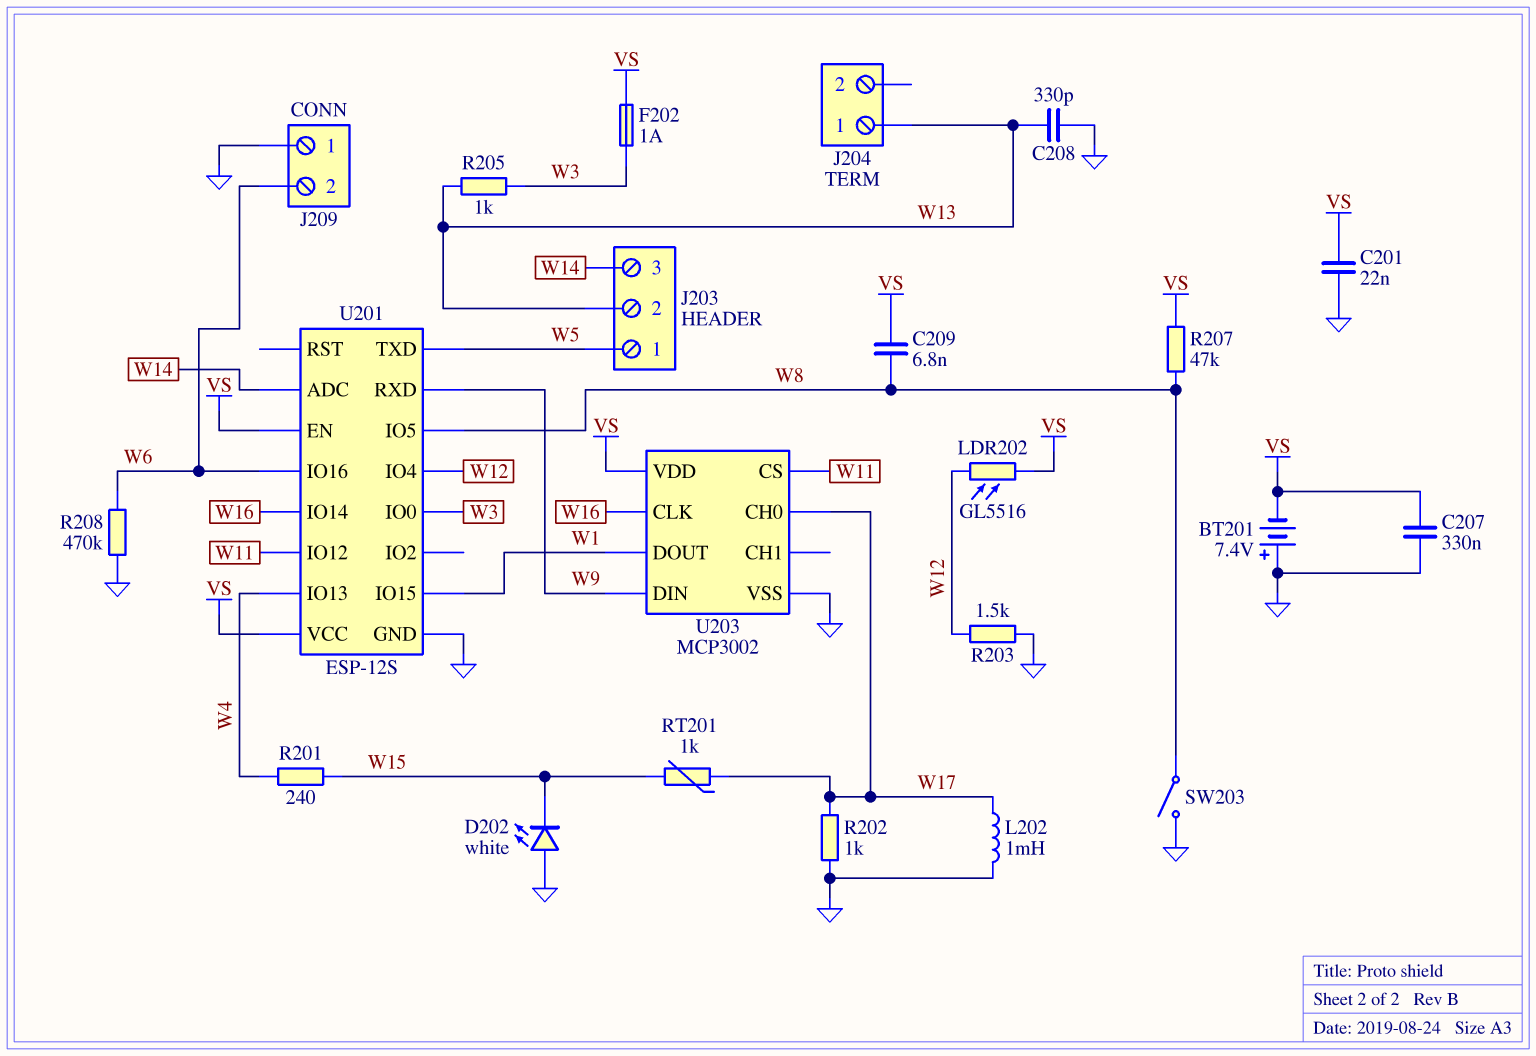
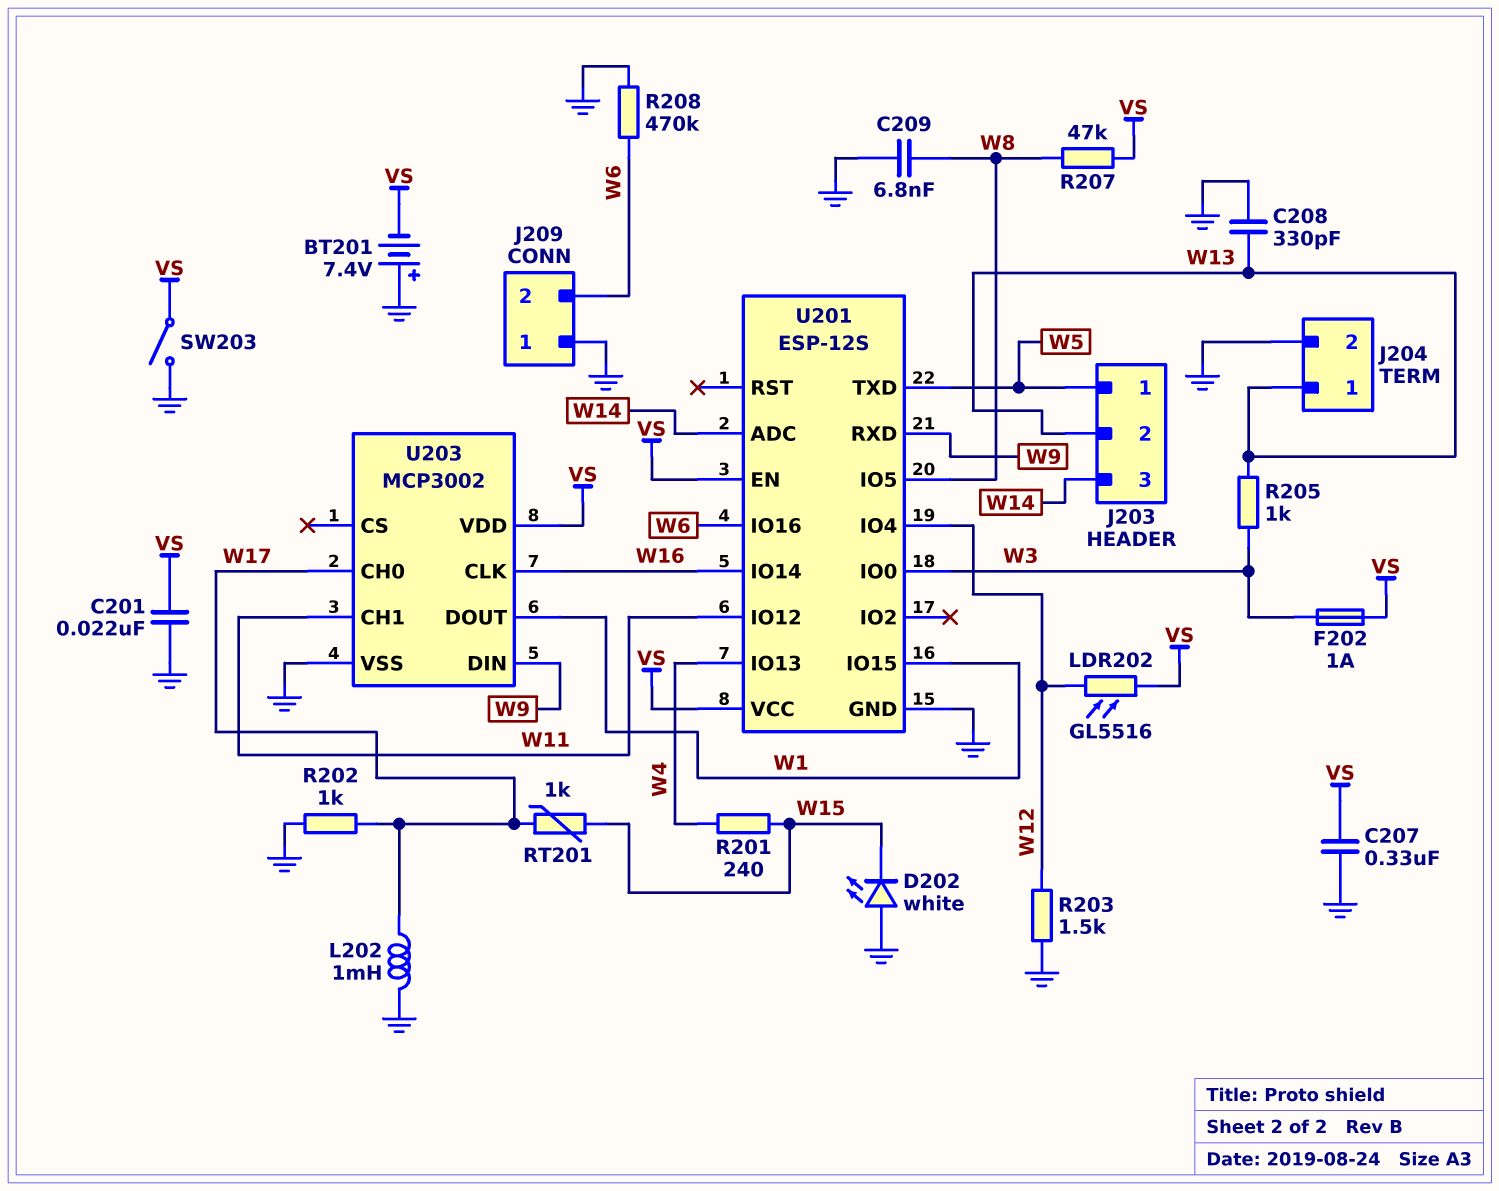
C209: 6.8nF (VS, W8) -> 6.8nF (GND, W8)
J204 pin 2: none -> GND
SW203: switch (GND, W8) -> switch (GND, VS)
U203 pin CH1: none -> W11
U203 pin CS: W11 -> none

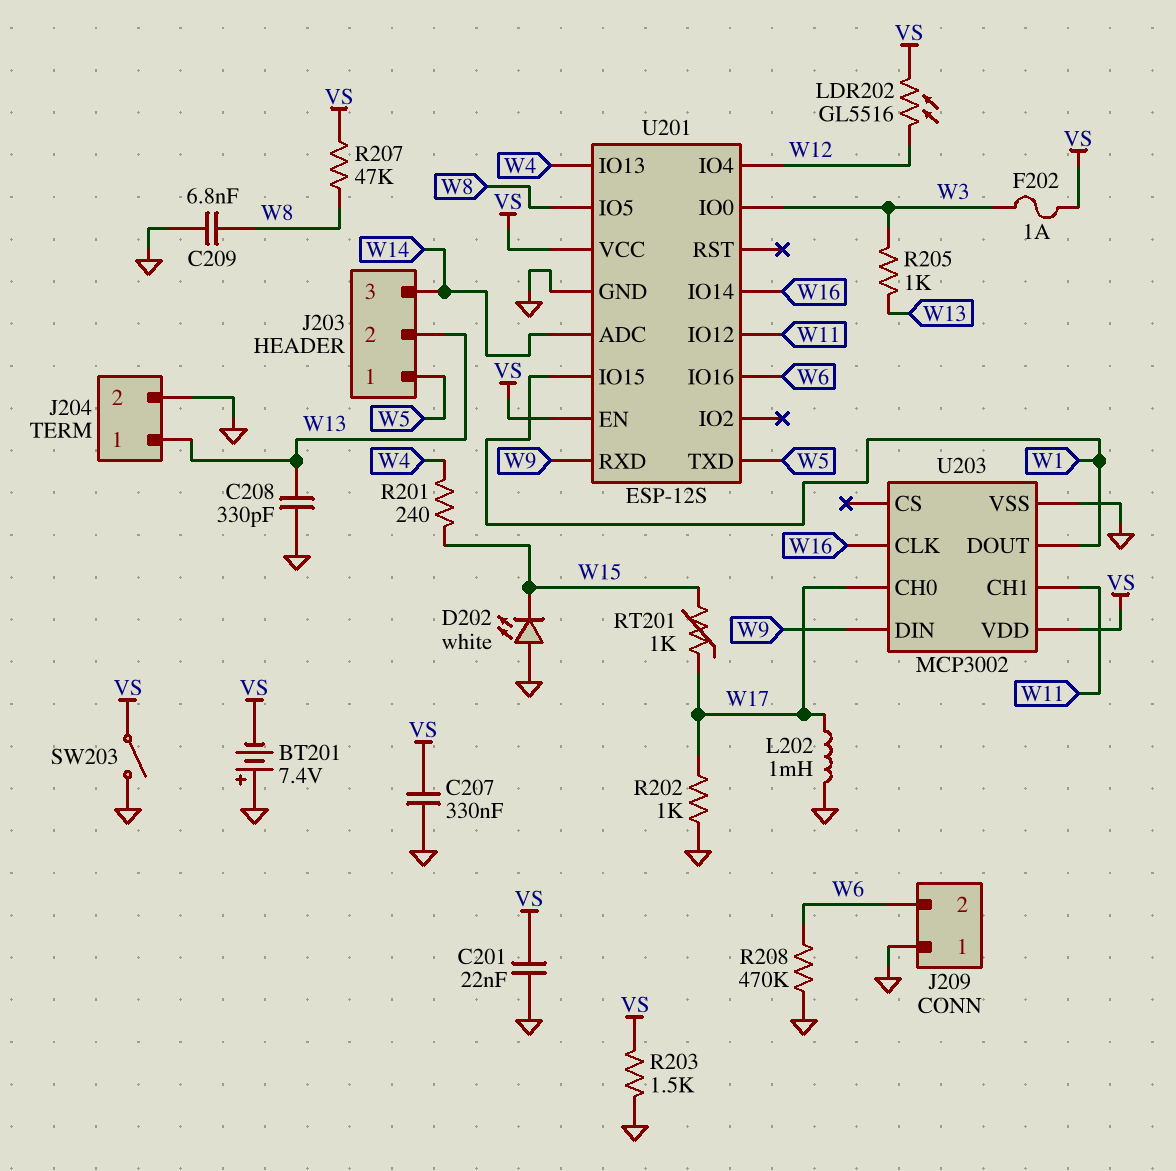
R203: 1.5k (GND, W12) -> 1.5k (GND, VS)

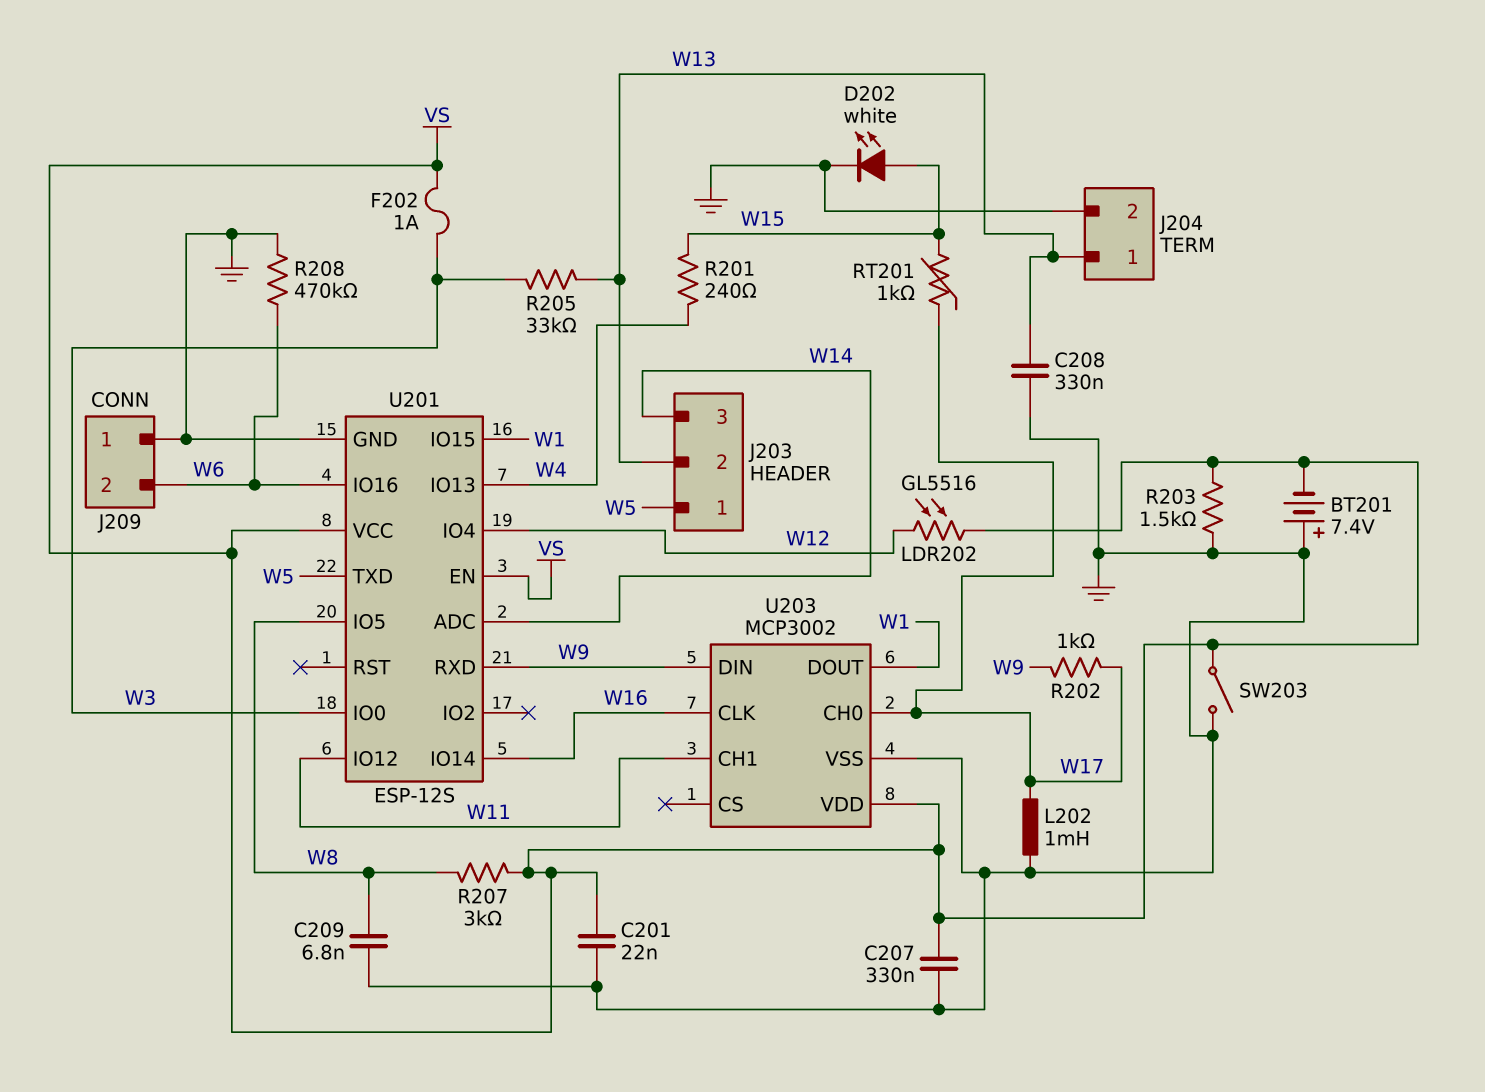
C208: 330pF (GND, W13) -> 330nF (GND, W13)
D202: LED white (A GND, K W15) -> LED white (A W15, K GND)
R202: 1k (GND, W17) -> 1k (W9, W17)
R205: 1k (W3, W13) -> 33k (W3, W13)
R207: 47k (VS, W8) -> 3k (VS, W8)

